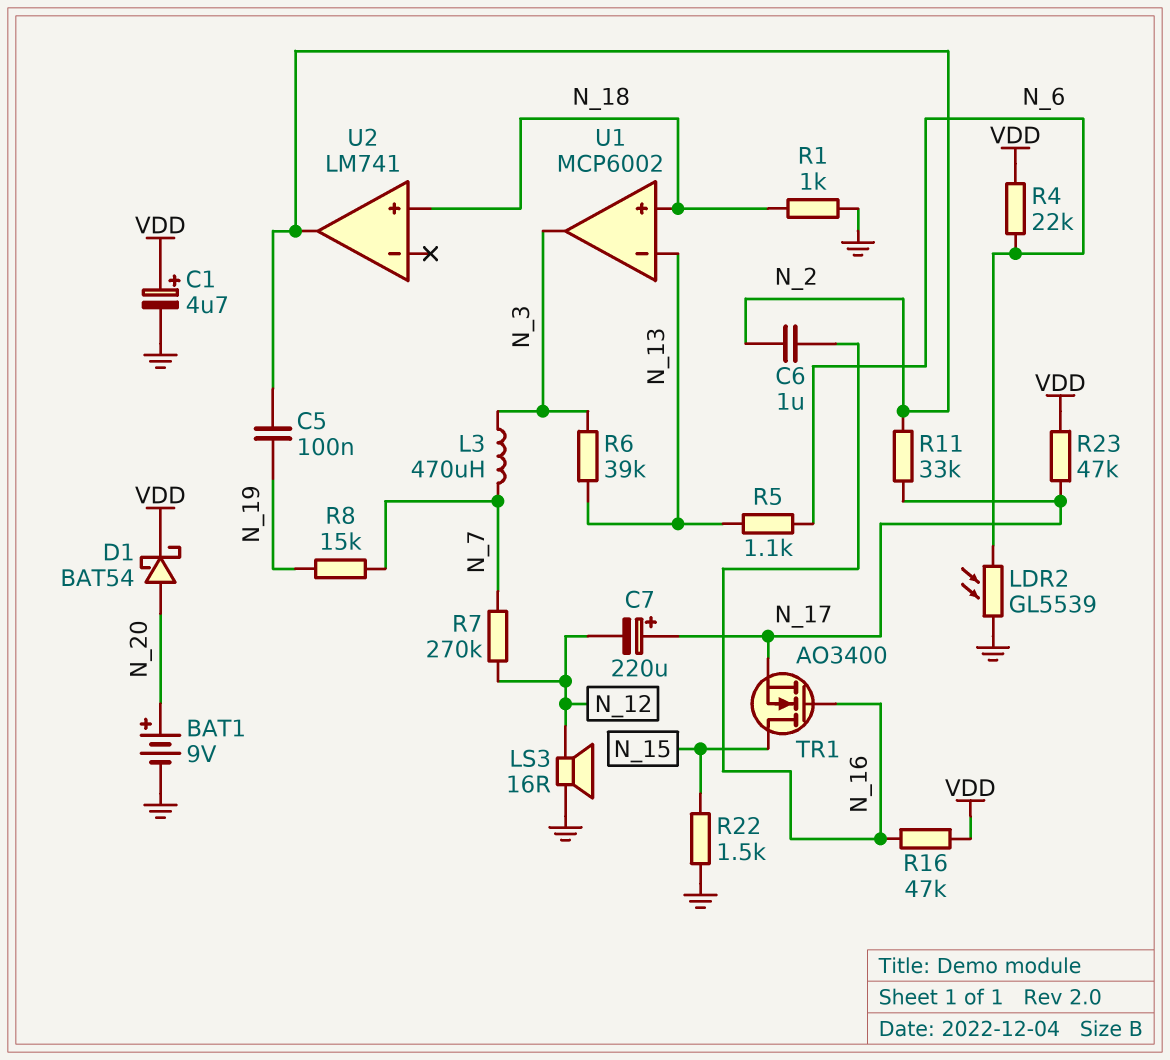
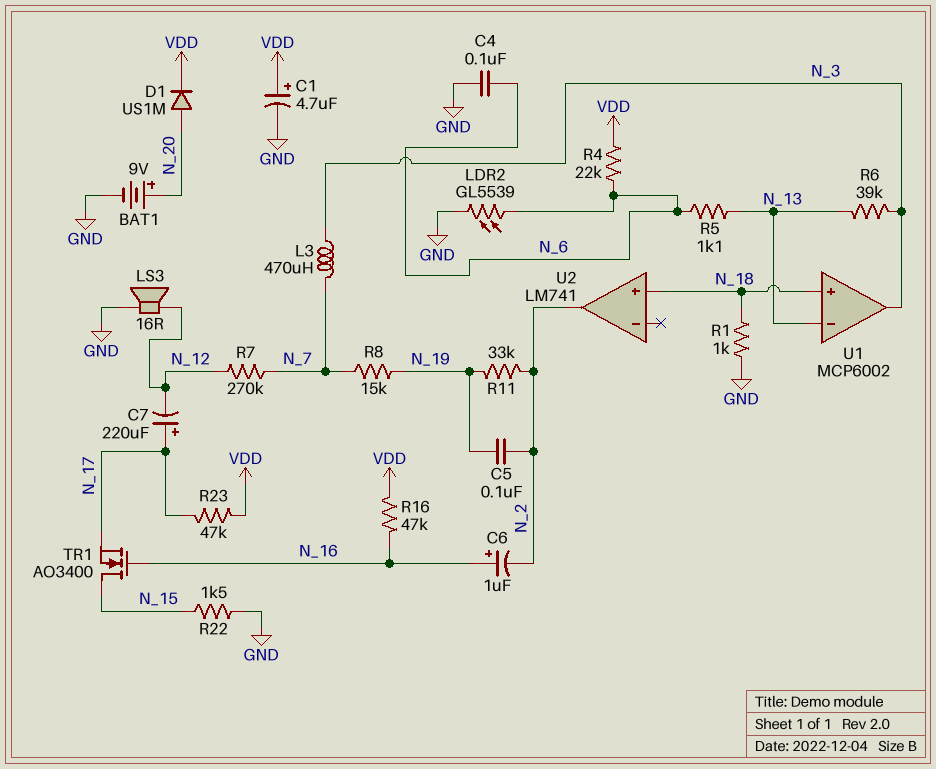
C4: none -> 100nF (GND, N_6)
C6: 1uF (N_2, N_16) -> 1uF (plus N_16, minus N_2)
D1: schottky BAT54 (A N_20, K VDD) -> diode US1M (A N_20, K VDD)
R11: 33k (N_2, N_17) -> 33k (N_2, N_19)

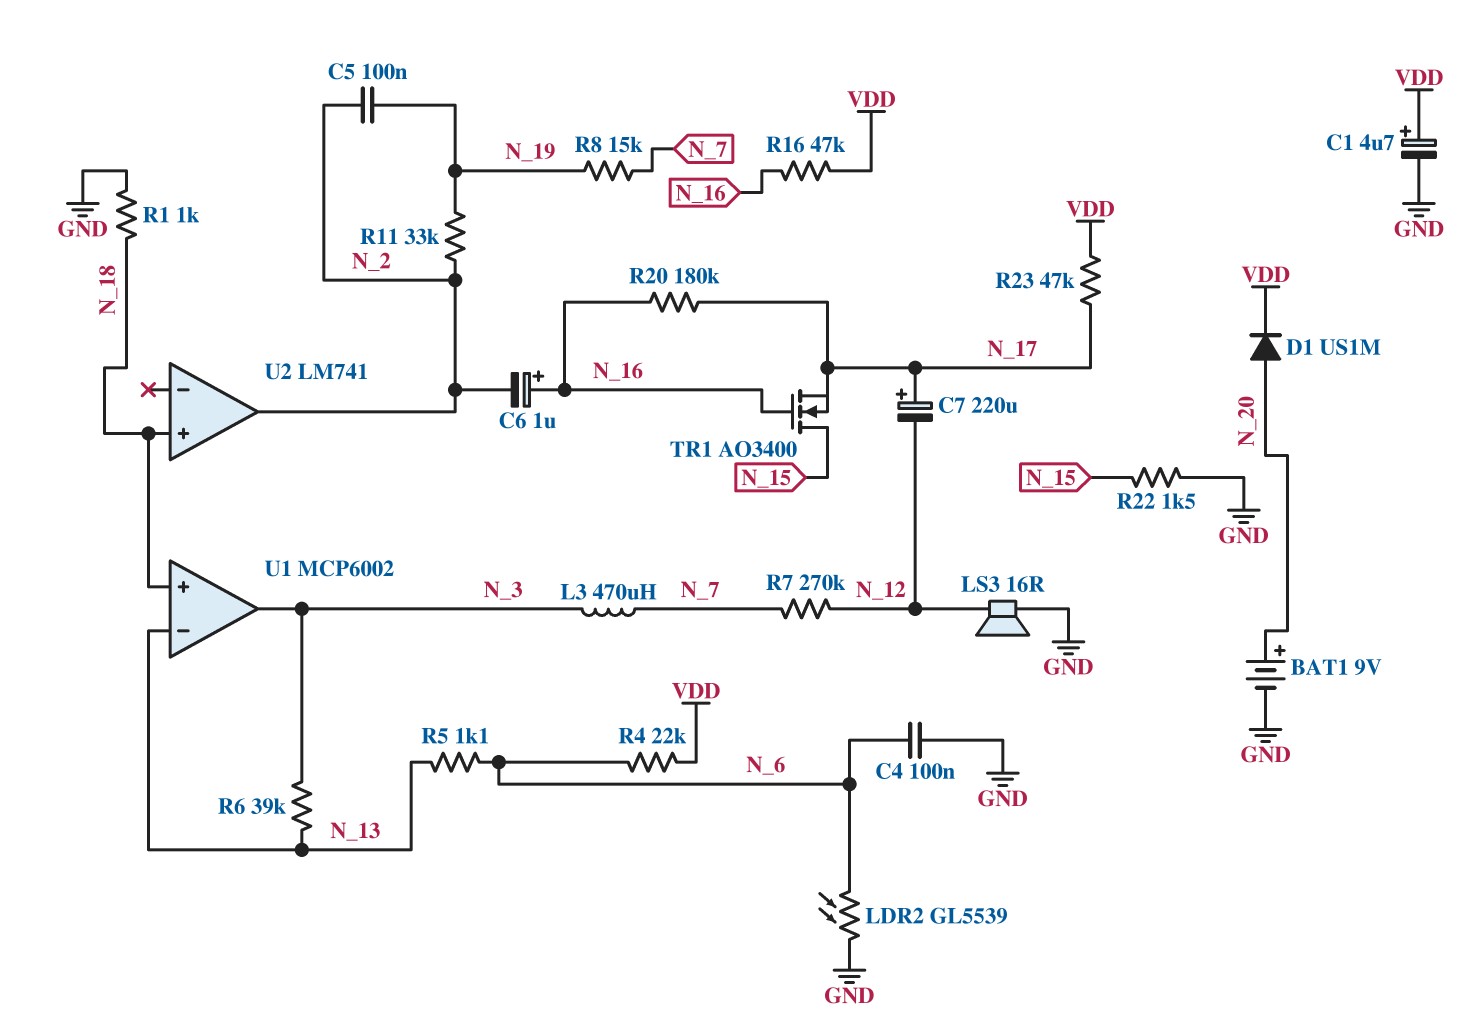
R20: none -> 180k (N_16, N_17)

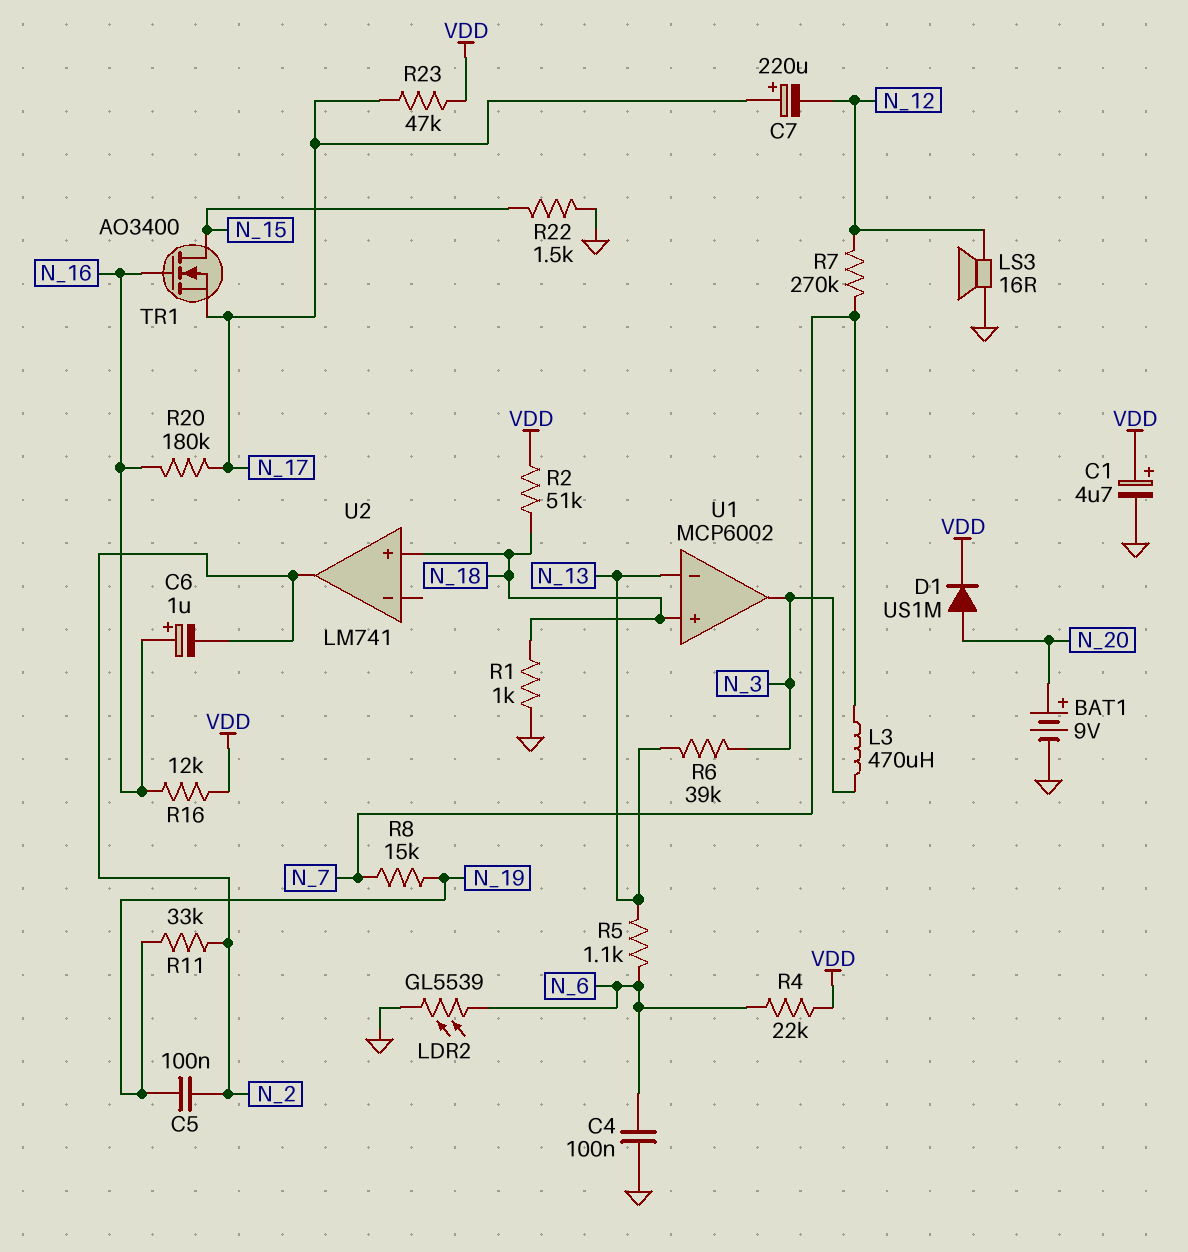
R2: none -> 51k (N_18, VDD)
R16: 47k (N_16, VDD) -> 12k (N_16, VDD)

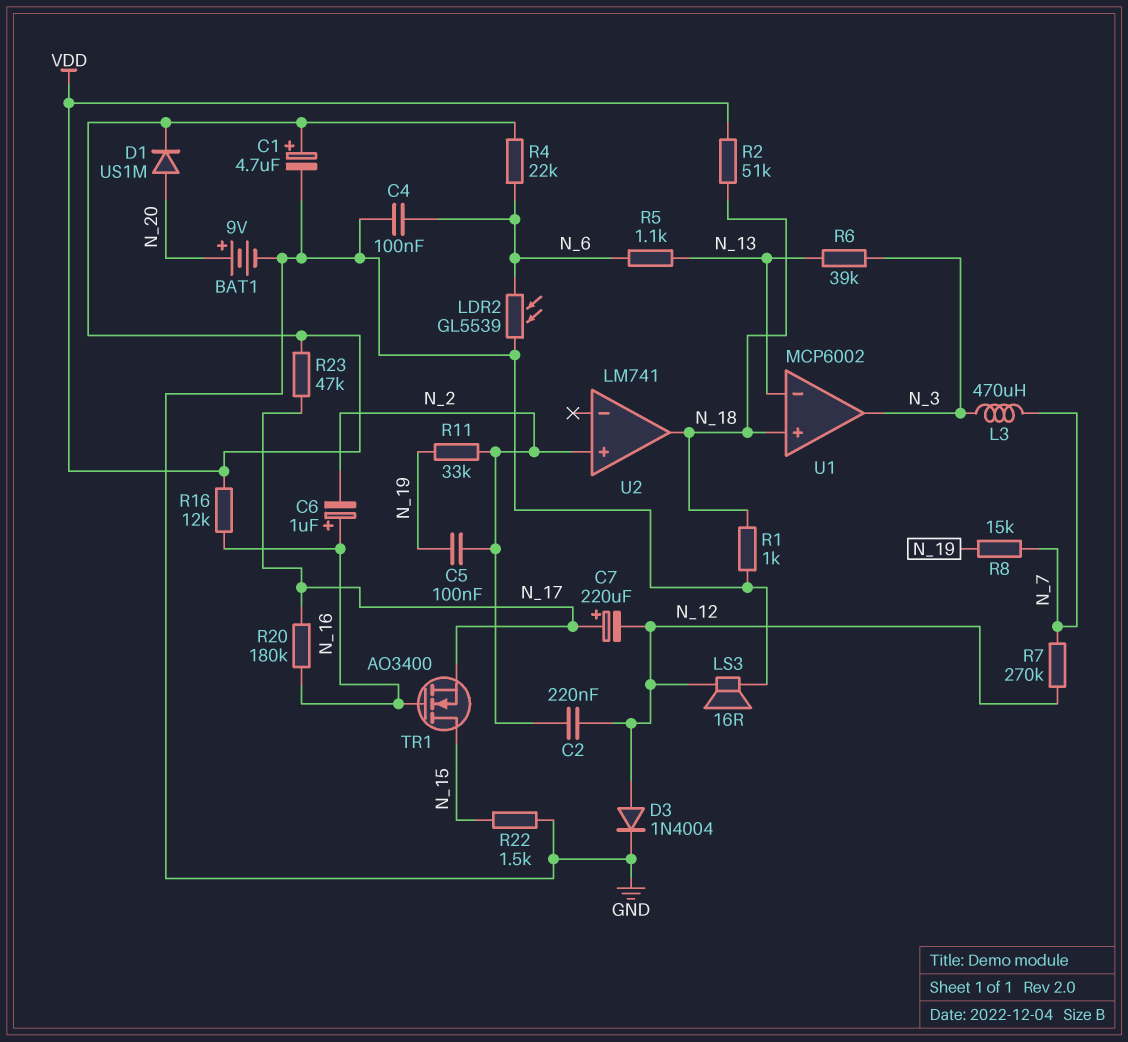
C2: none -> 220nF (N_2, N_12)
D3: none -> diode 1N4004 (A N_12, K GND)
U2 pin in+: N_18 -> N_2
U2 pin out: N_2 -> N_18

